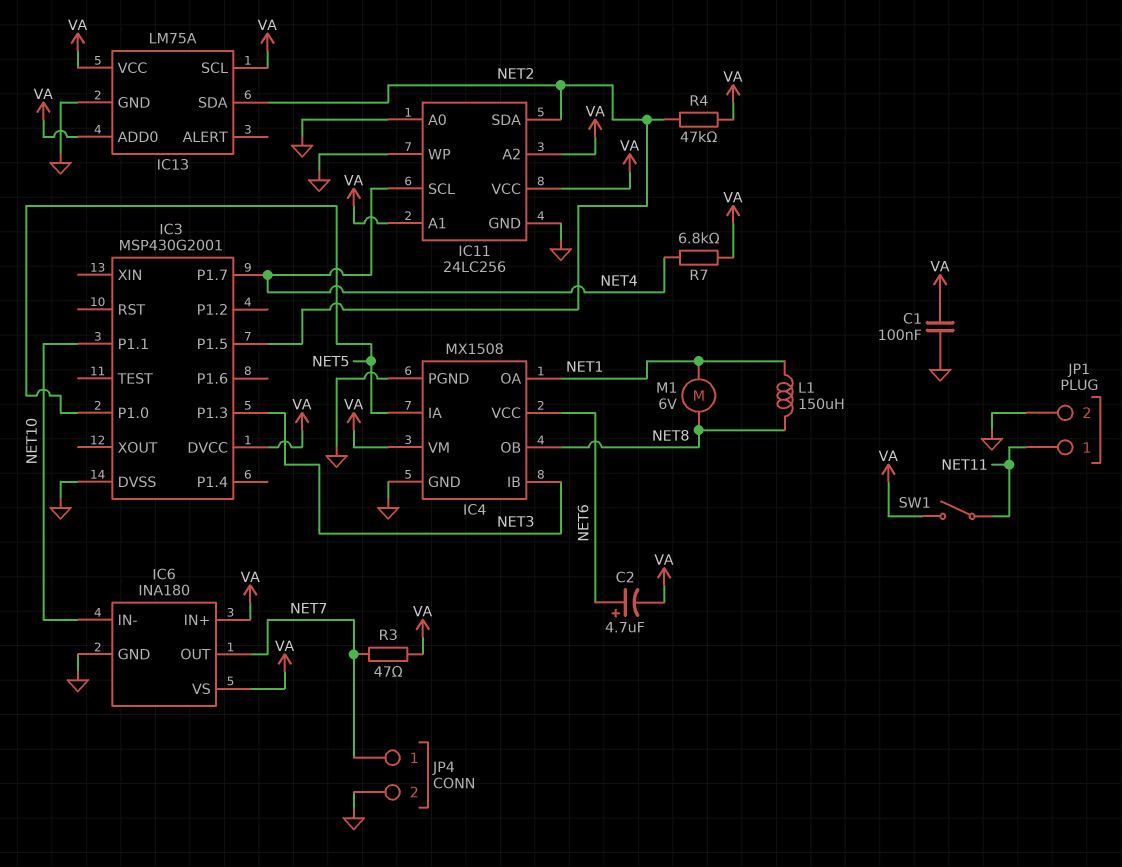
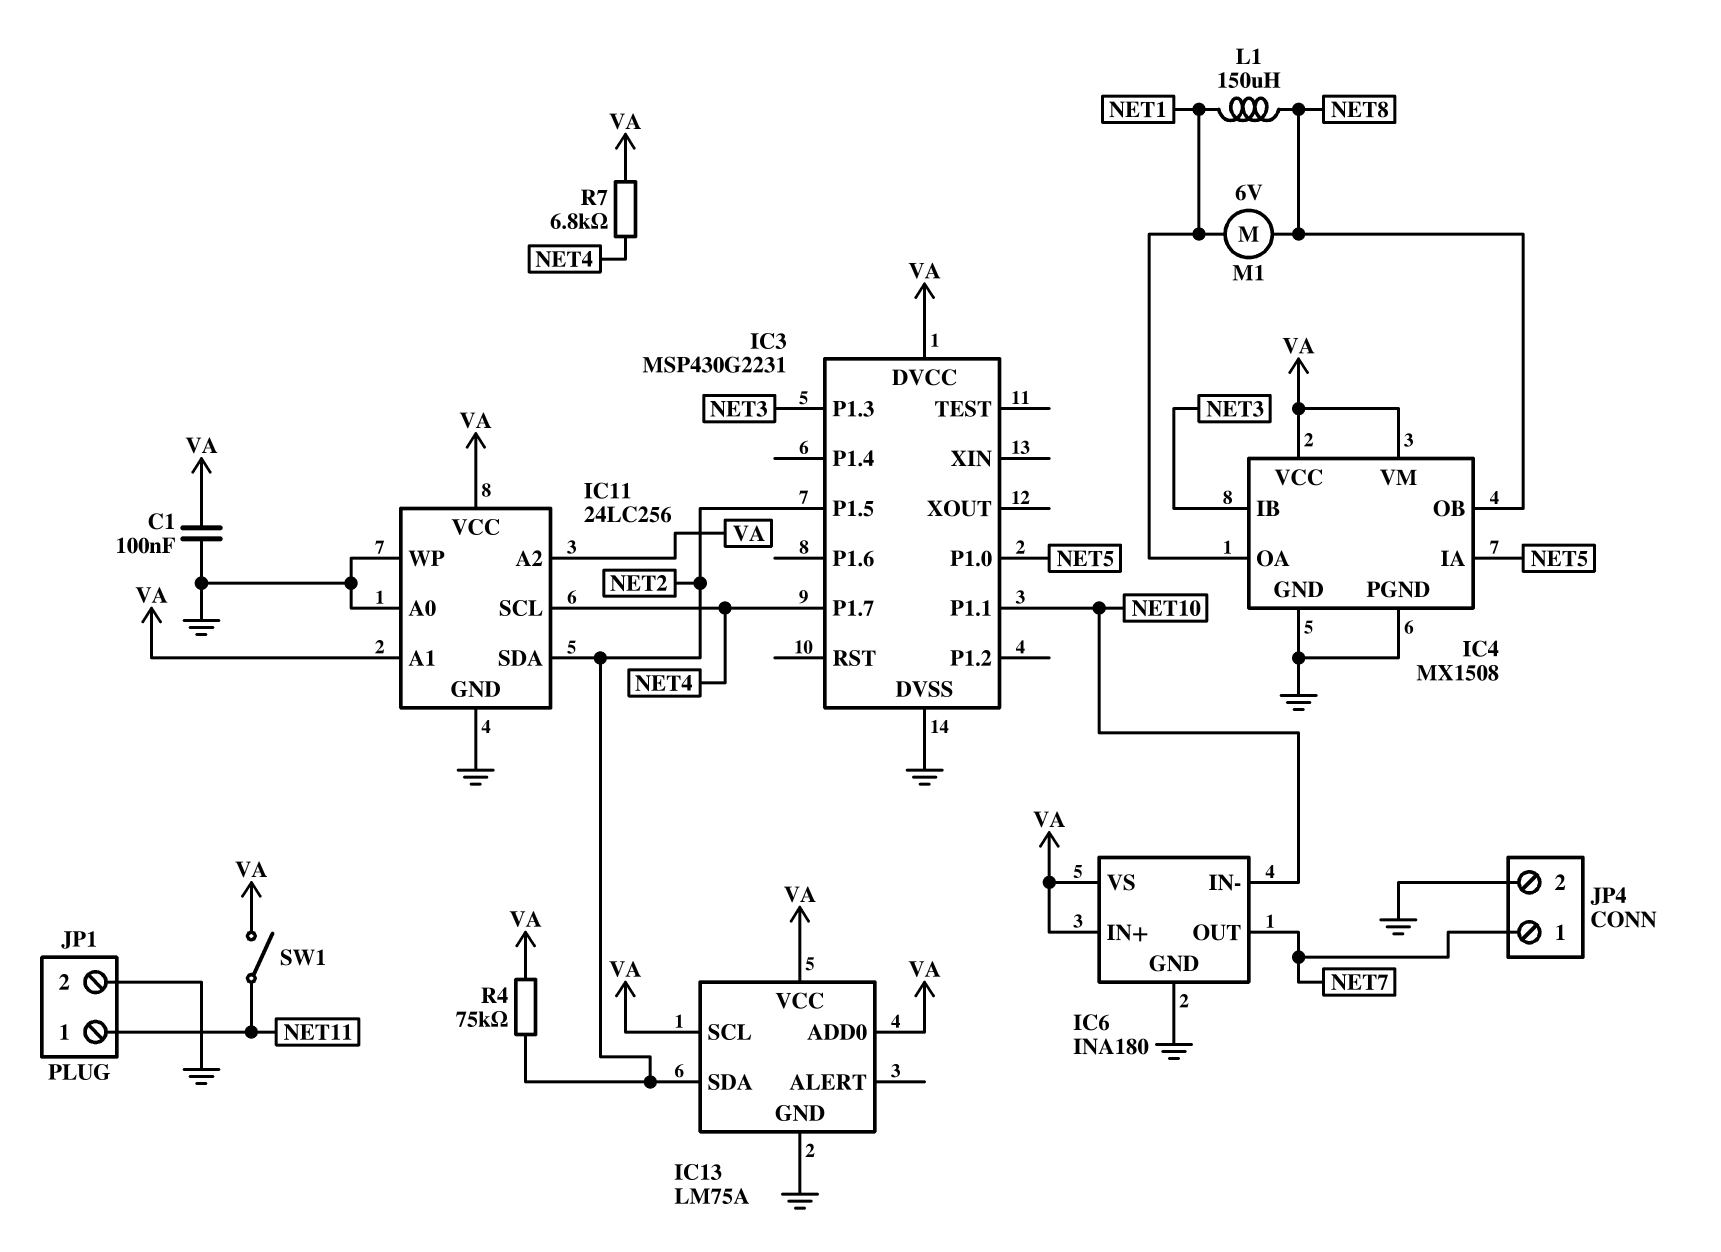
C2: 4.7uF (plus NET6, minus VA) -> none
IC3: MSP430G2001 -> MSP430G2231
IC4 pin VCC: NET6 -> VA
R3: 47 (NET7, VA) -> none
R4: 47k (NET2, VA) -> 75k (NET2, VA)

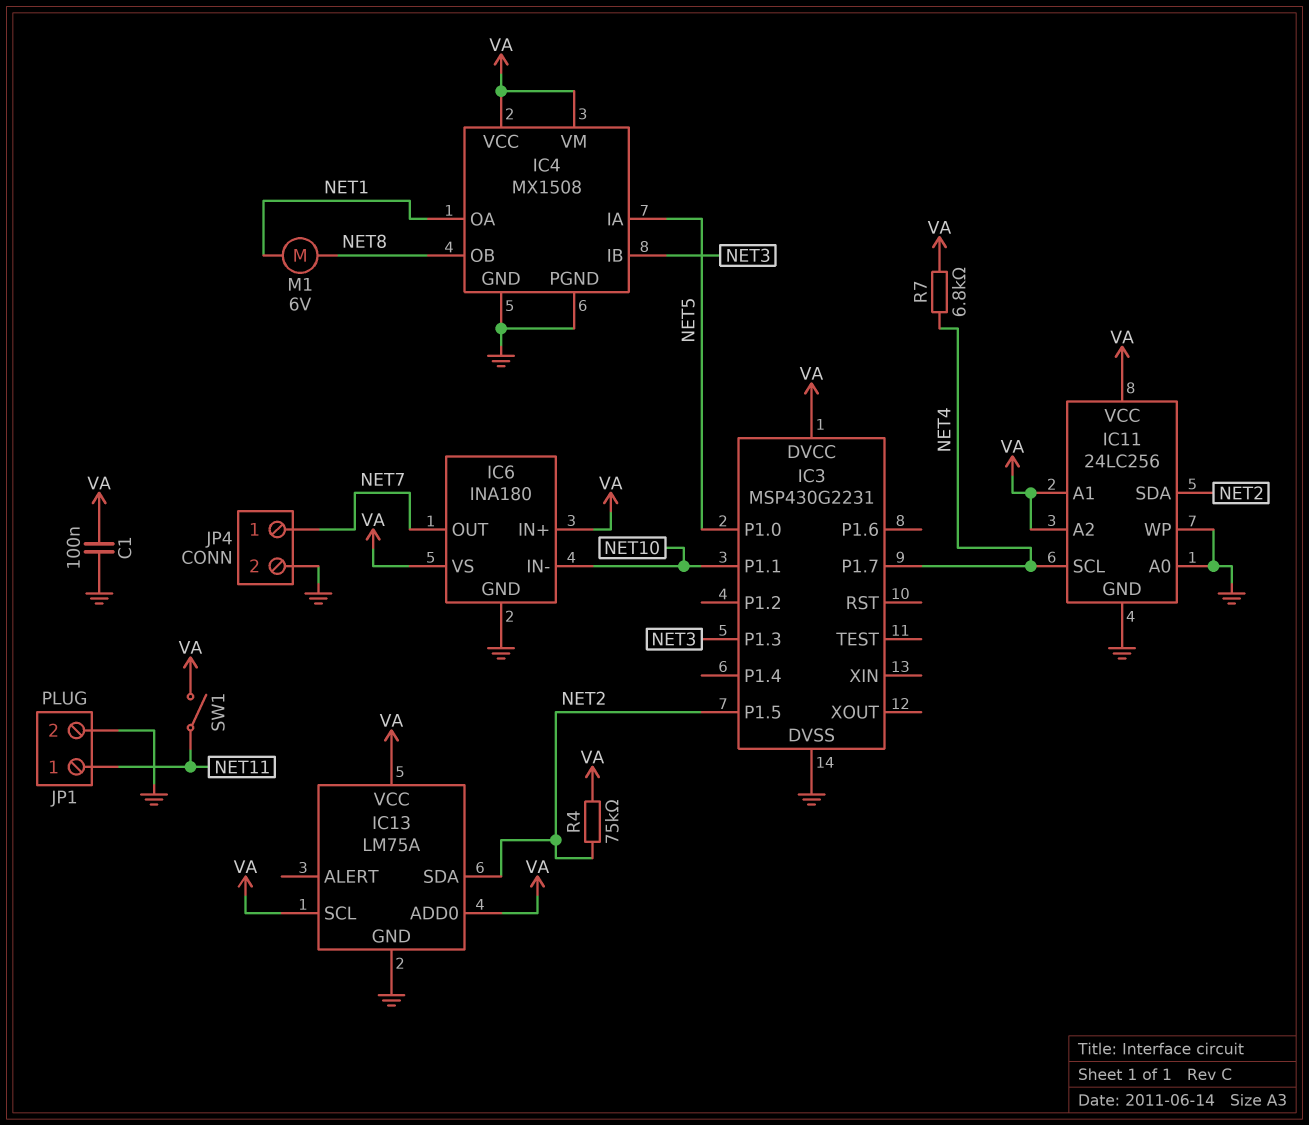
L1: 150uH (NET1, NET8) -> none

